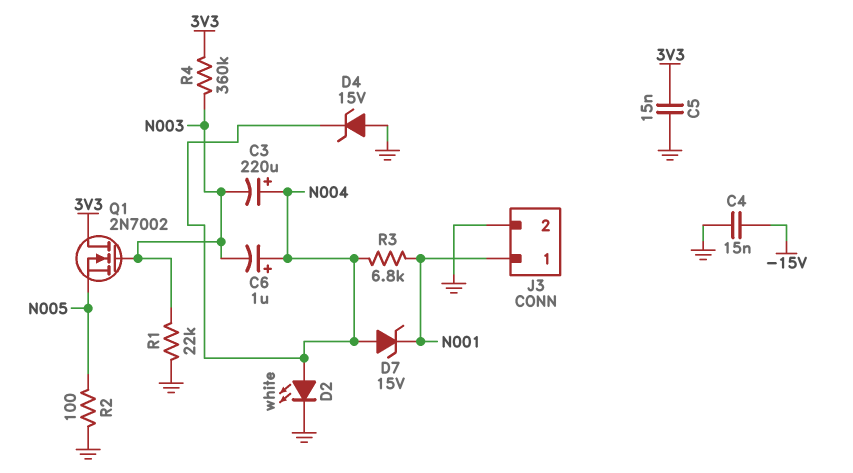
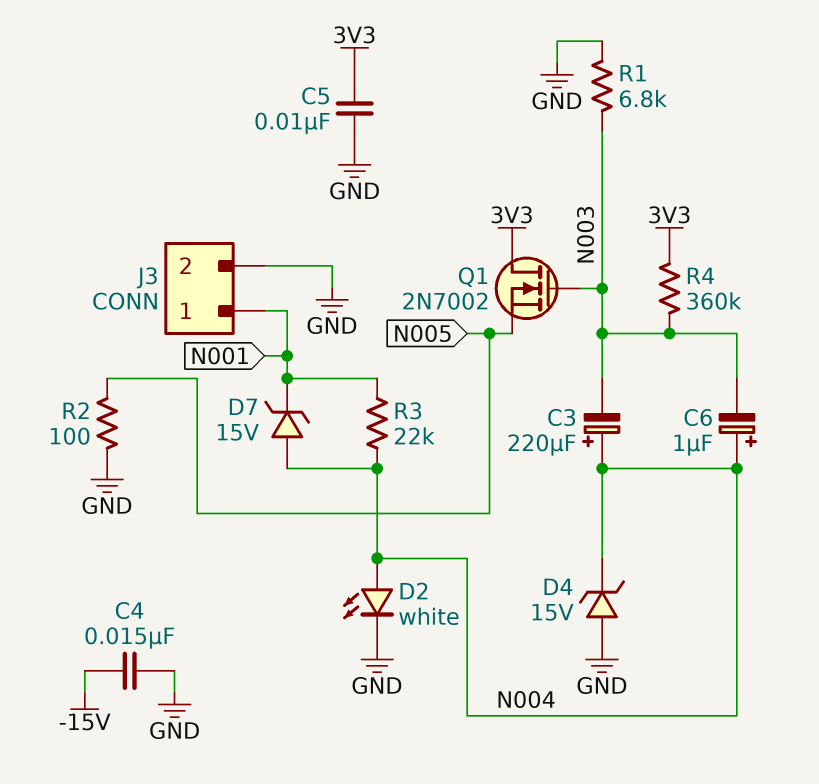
C5: 15nF (3V3, GND) -> 10nF (3V3, GND)
R1: 22k (GND, N003) -> 6.8k (GND, N003)
R3: 6.8k (N001, N004) -> 22k (N001, N004)

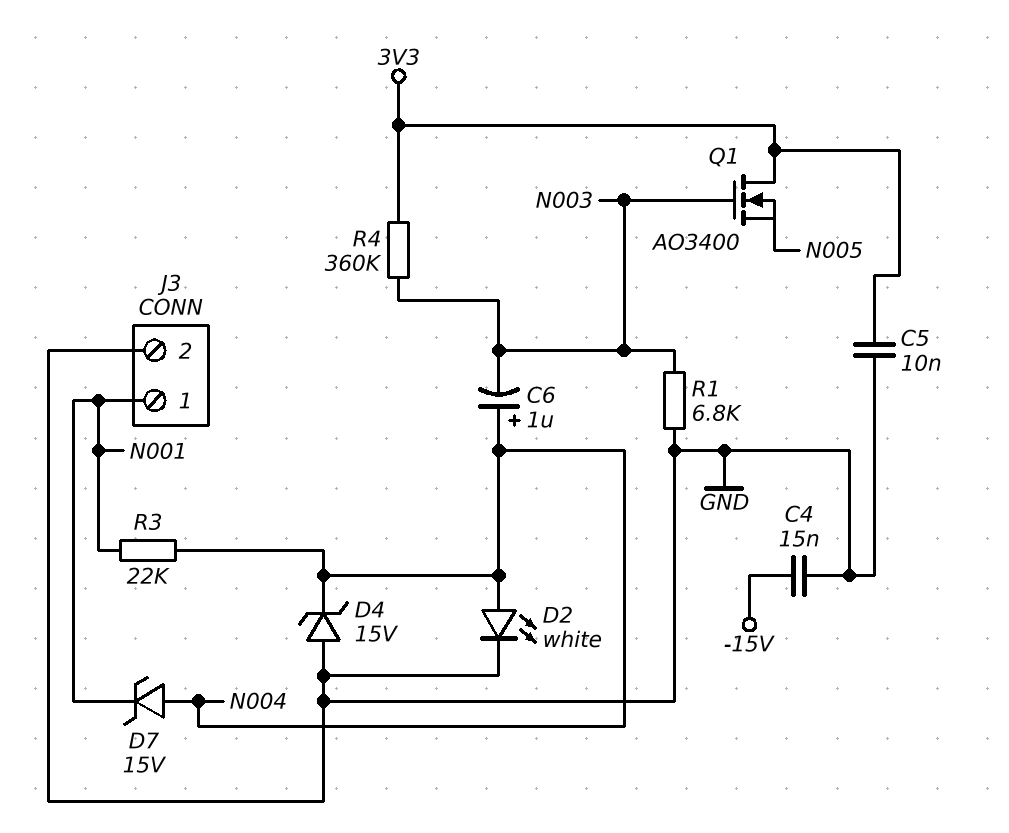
C3: 220uF (plus N004, minus N003) -> none
Q1: NMOS 2N7002 (G N003, D 3V3, S N005) -> NMOS AO3400 (G N003, D 3V3, S N005)
R2: 100 (GND, N005) -> none

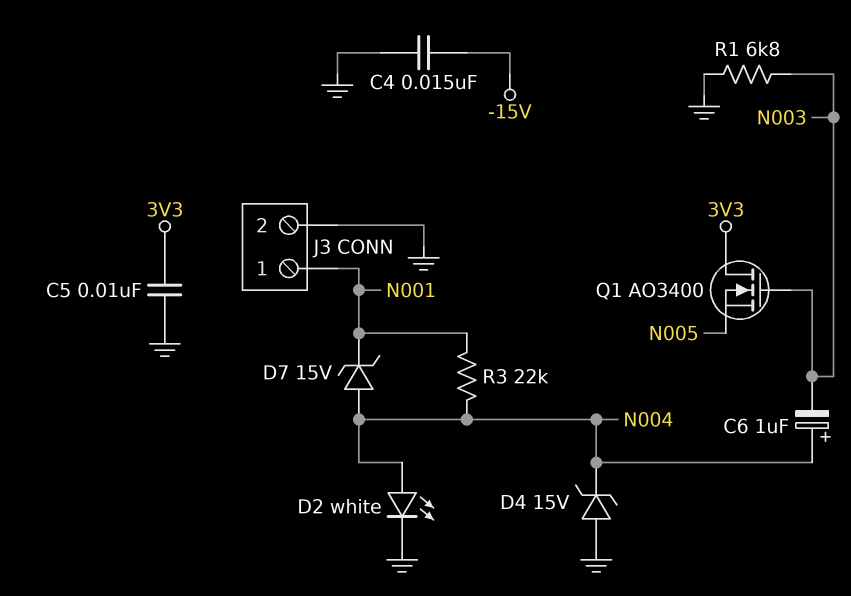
R4: 360k (3V3, N003) -> none

